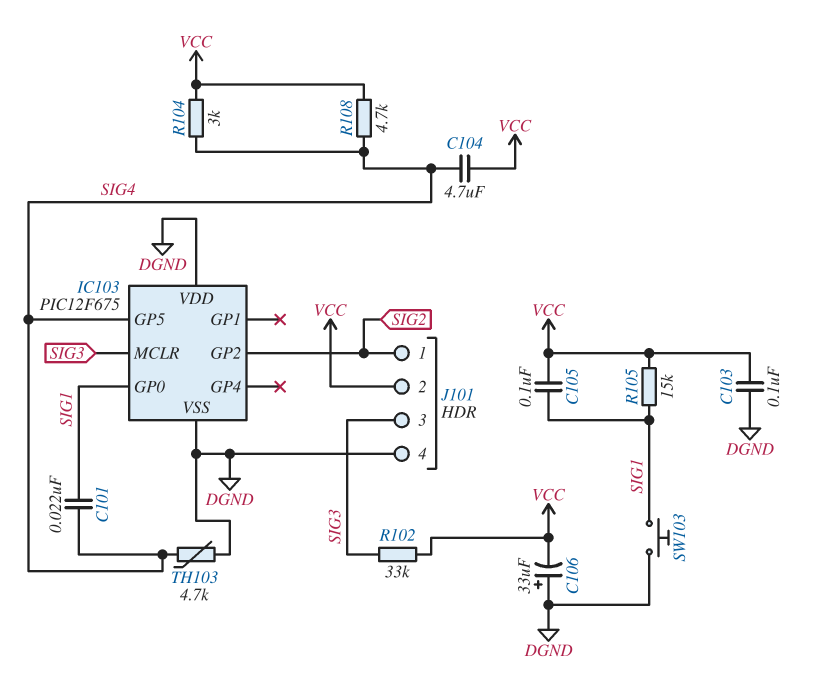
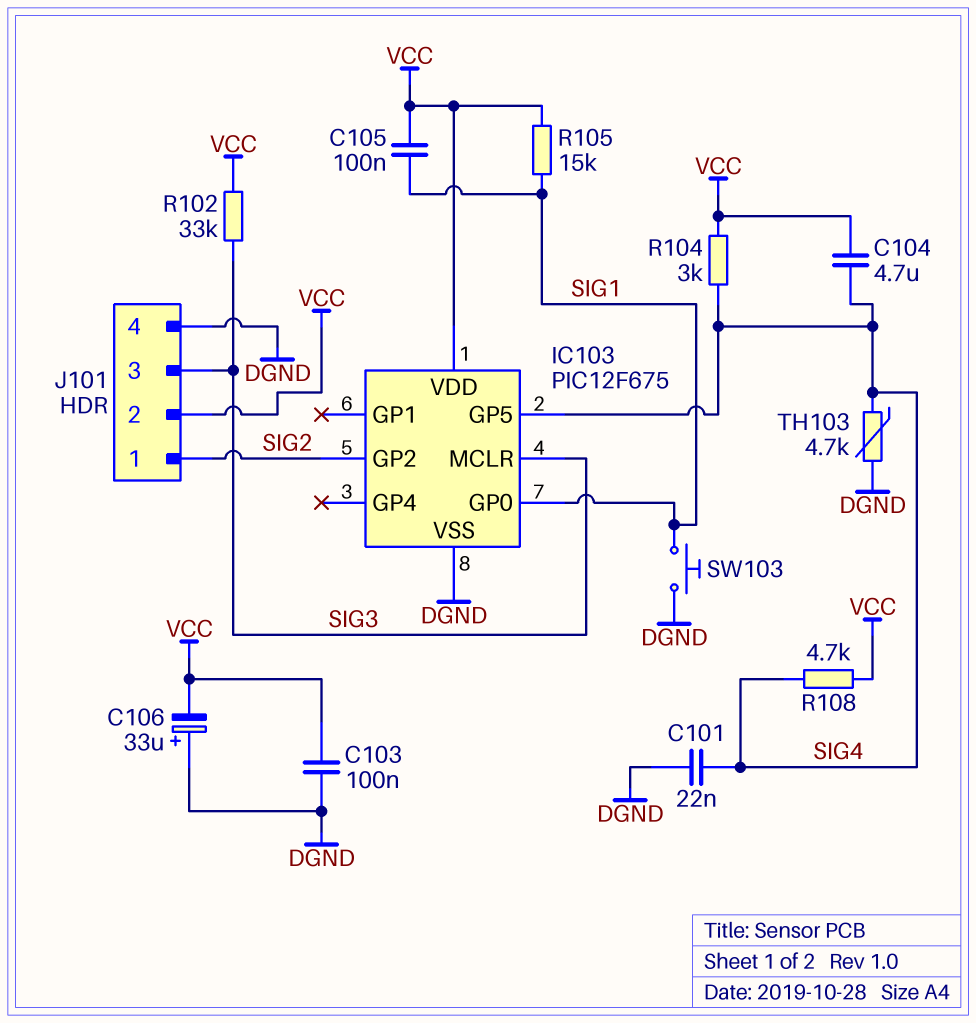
C101: 22nF (SIG1, SIG4) -> 22nF (DGND, SIG4)
IC103 pin VDD: DGND -> VCC

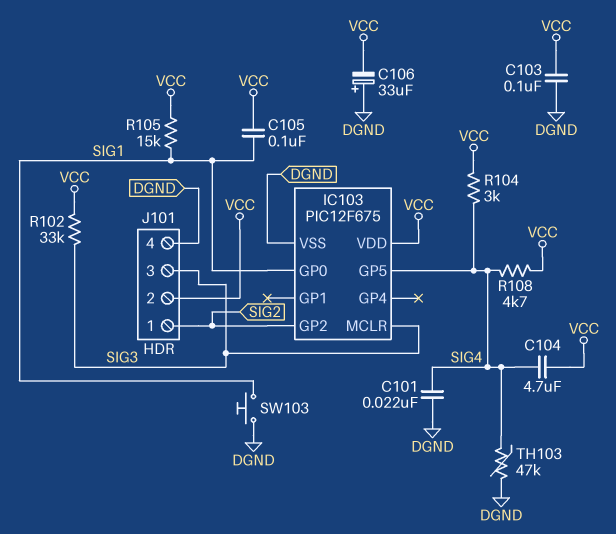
TH103: 4.7k (DGND, SIG4) -> 47k (DGND, SIG4)

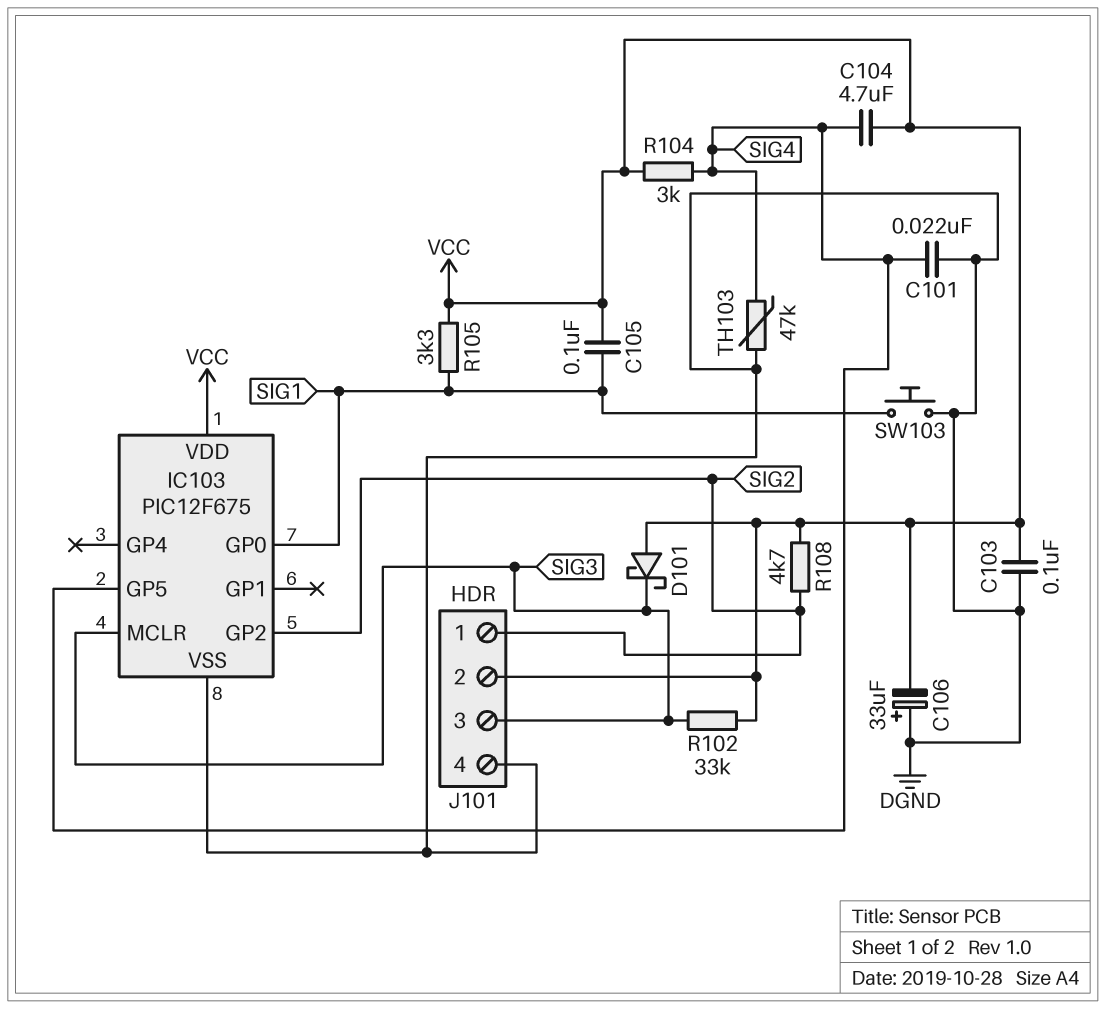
D101: none -> schottky (A VCC, K SIG3)
R105: 15k (SIG1, VCC) -> 3.3k (SIG1, VCC)
R108: 4.7k (SIG4, VCC) -> 4.7k (SIG2, VCC)

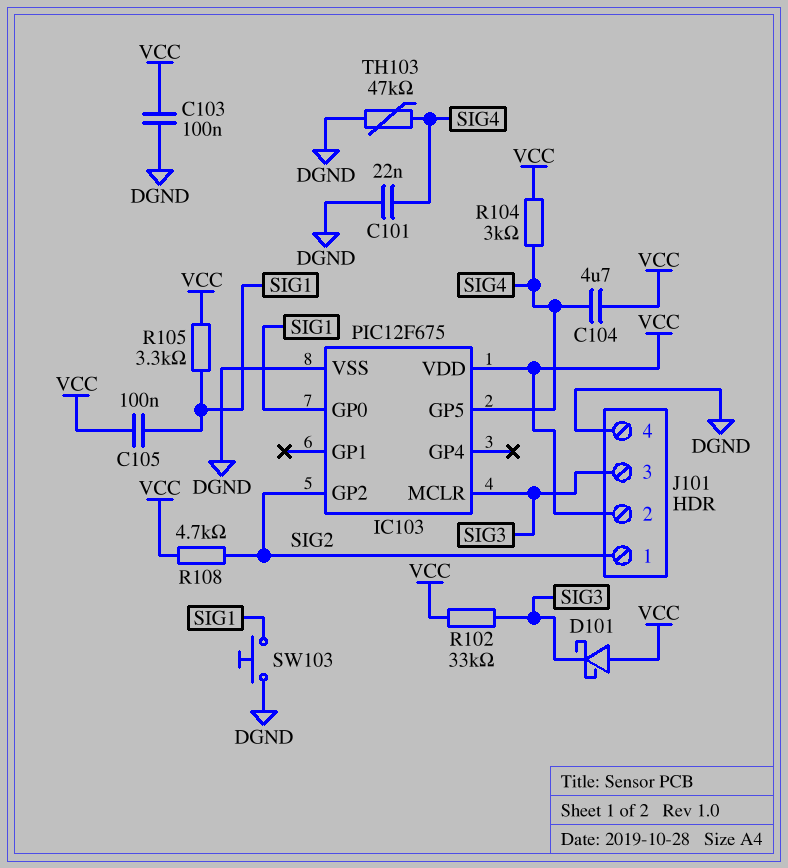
C106: 33uF (plus DGND, minus VCC) -> none

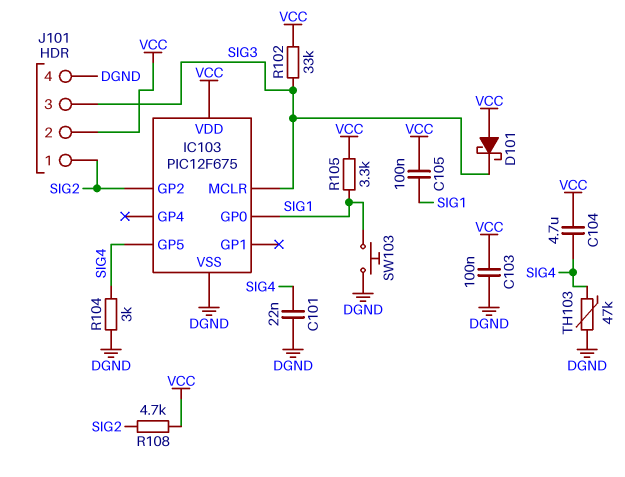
R104: 3k (SIG4, VCC) -> 3k (DGND, SIG4)

